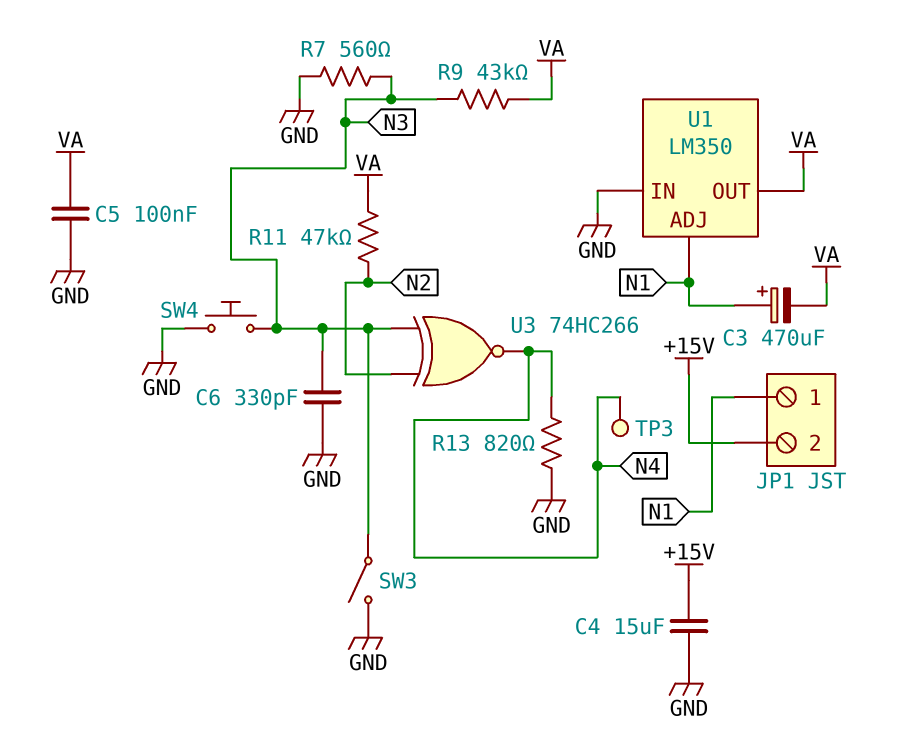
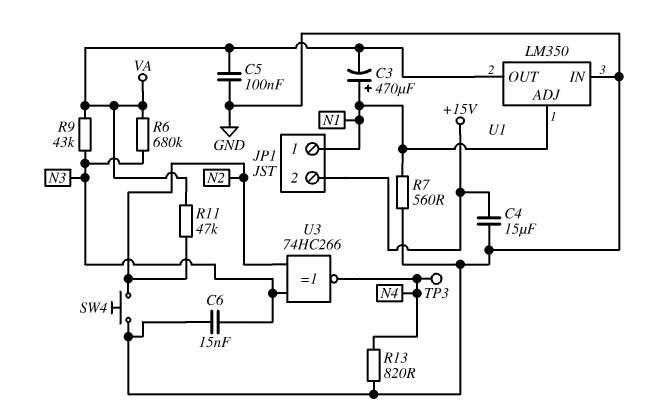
C6: 330pF (GND, N3) -> 15nF (GND, N3)
R6: none -> 680k (N3, VA)
R7: 560 (GND, N3) -> 560 (GND, N1)
SW3: switch (GND, N3) -> none
SW4: button (GND, N3) -> button (GND, N2)

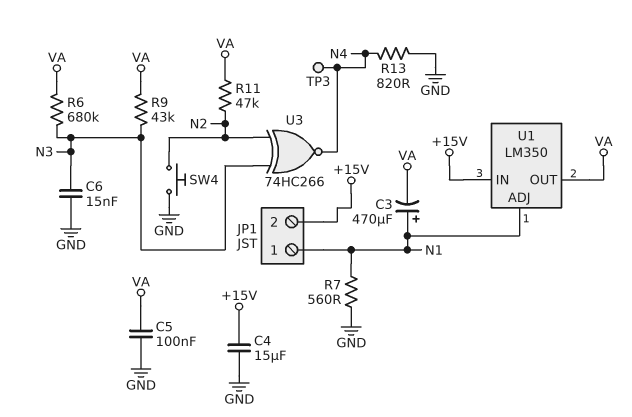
U1 pin IN: GND -> +15V

